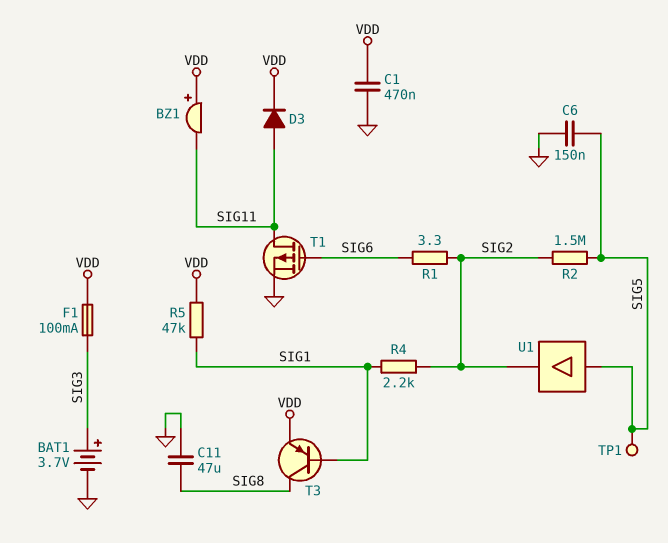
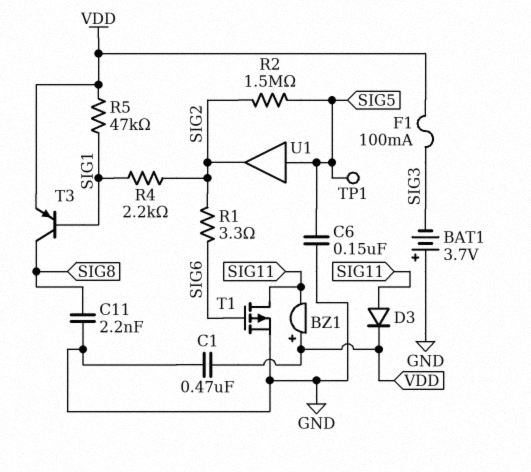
BAT1: 3.7V (plus SIG3, minus GND) -> 3.7V (plus GND, minus SIG3)
C11: 47uF (GND, SIG8) -> 2.2nF (GND, SIG8)

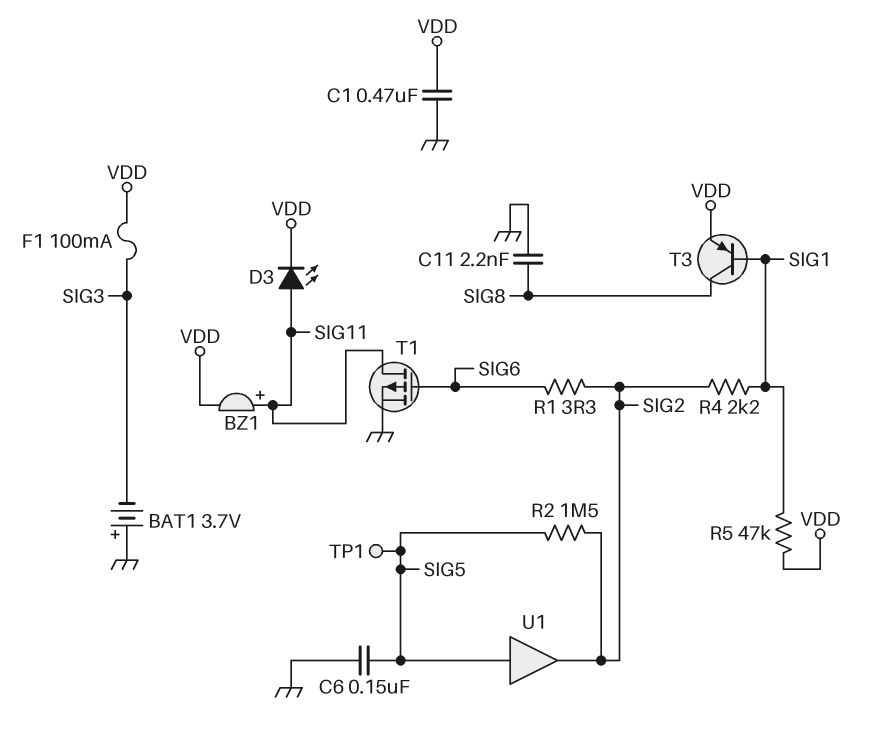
BZ1: buzzer (plus VDD, minus SIG11) -> buzzer (plus SIG11, minus VDD)
D3: diode (A SIG11, K VDD) -> LED (A SIG11, K VDD)

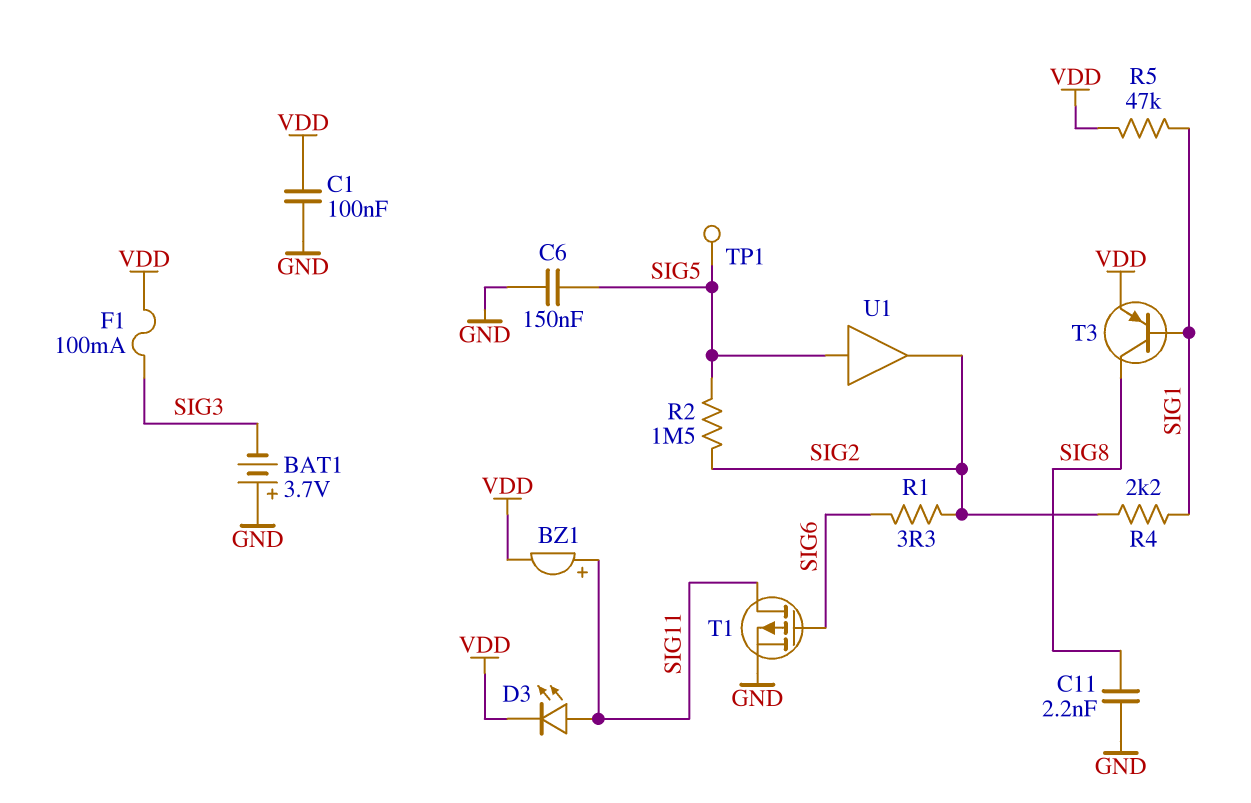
C1: 470nF (GND, VDD) -> 100nF (GND, VDD)

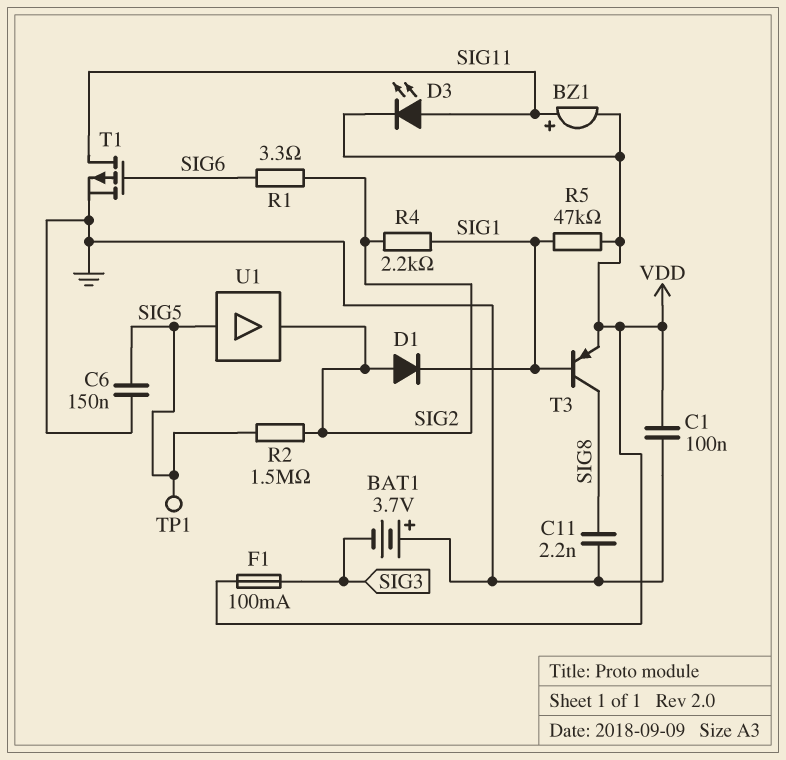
D1: none -> diode (A SIG2, K SIG1)

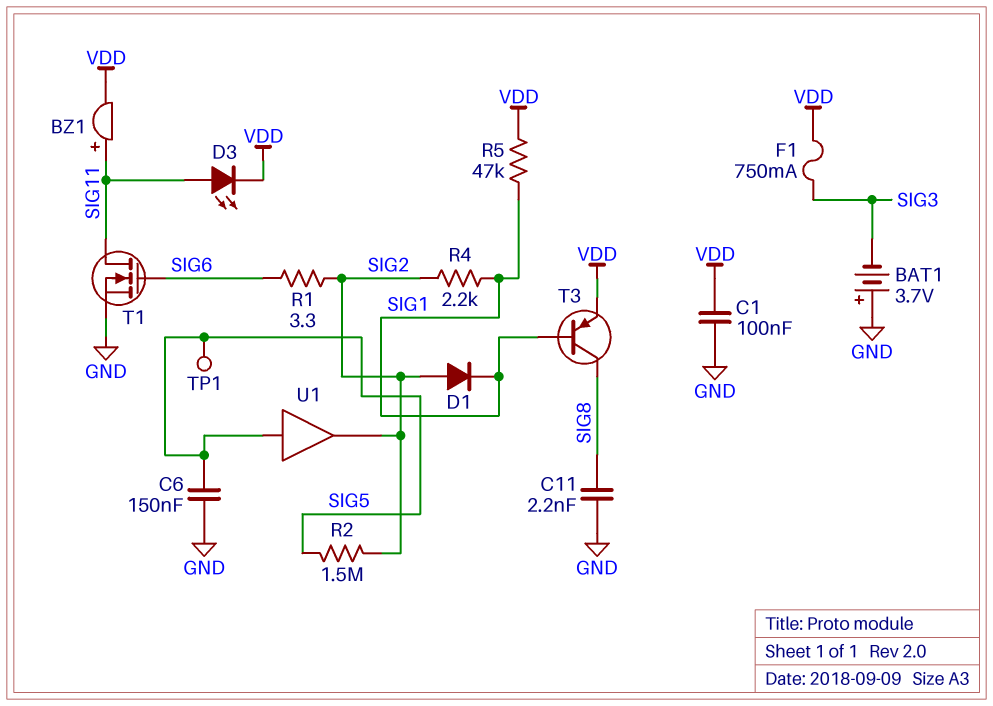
F1: 100mA (SIG3, VDD) -> 750mA (SIG3, VDD)
T1: PMOS (G SIG6, D SIG11, S GND) -> NMOS (G SIG6, D SIG11, S GND)

